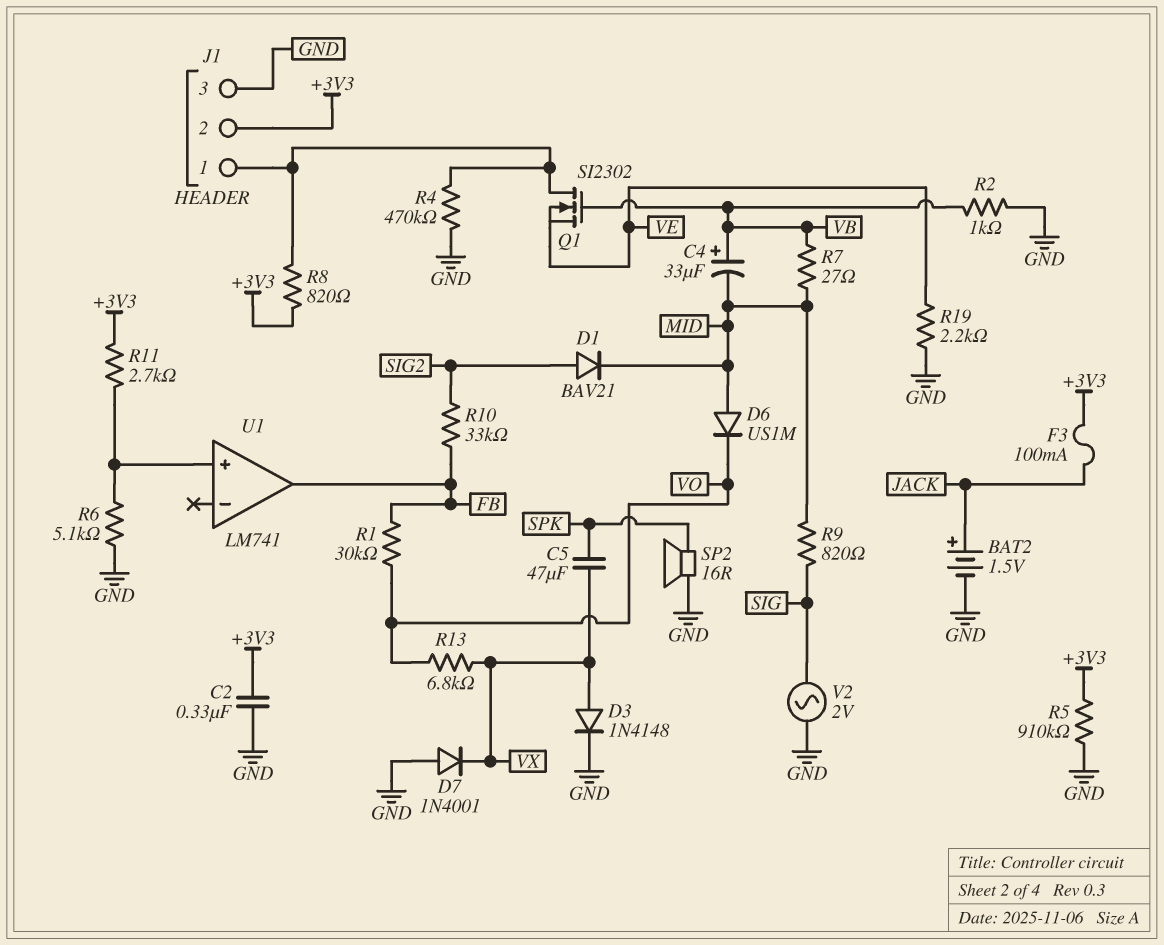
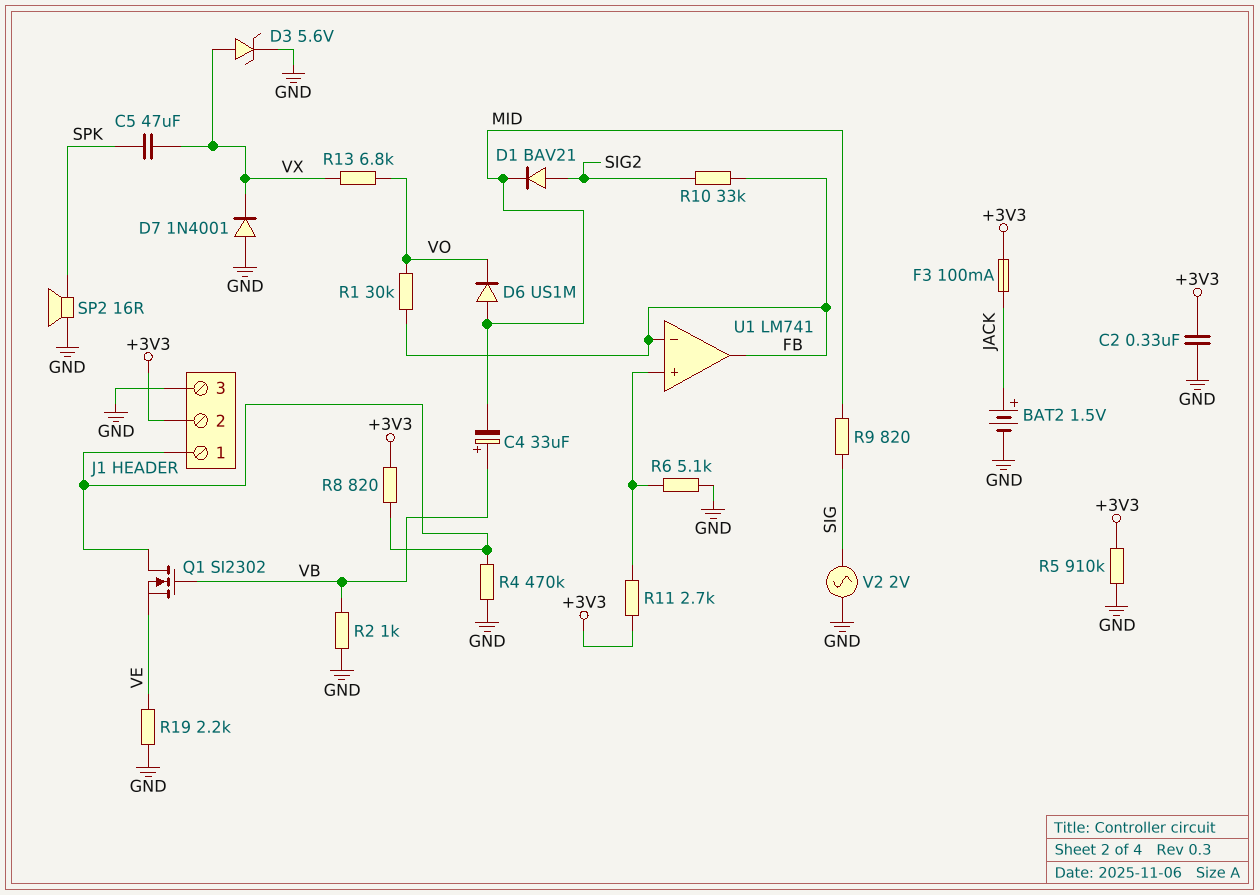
D3: diode 1N4148 (A VX, K GND) -> zener 5.6V (A VX, K GND)
R7: 27 (MID, VB) -> none
U1 pin in-: none -> FB

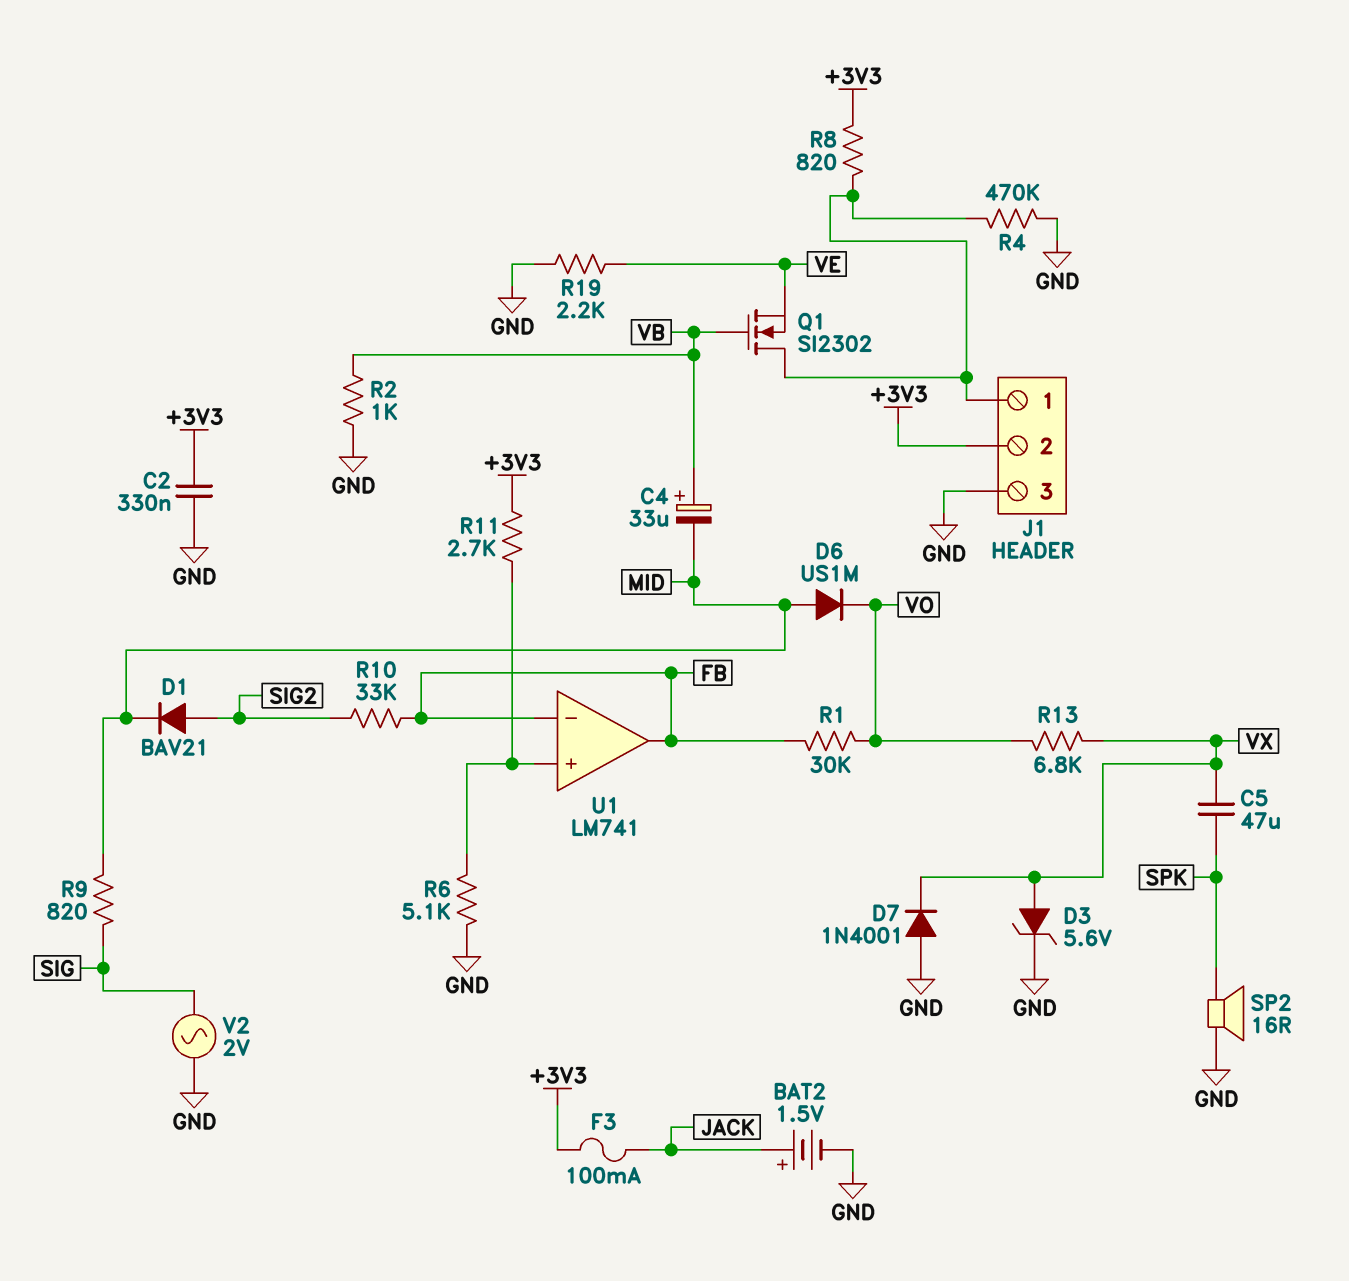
R5: 910k (+3V3, GND) -> none

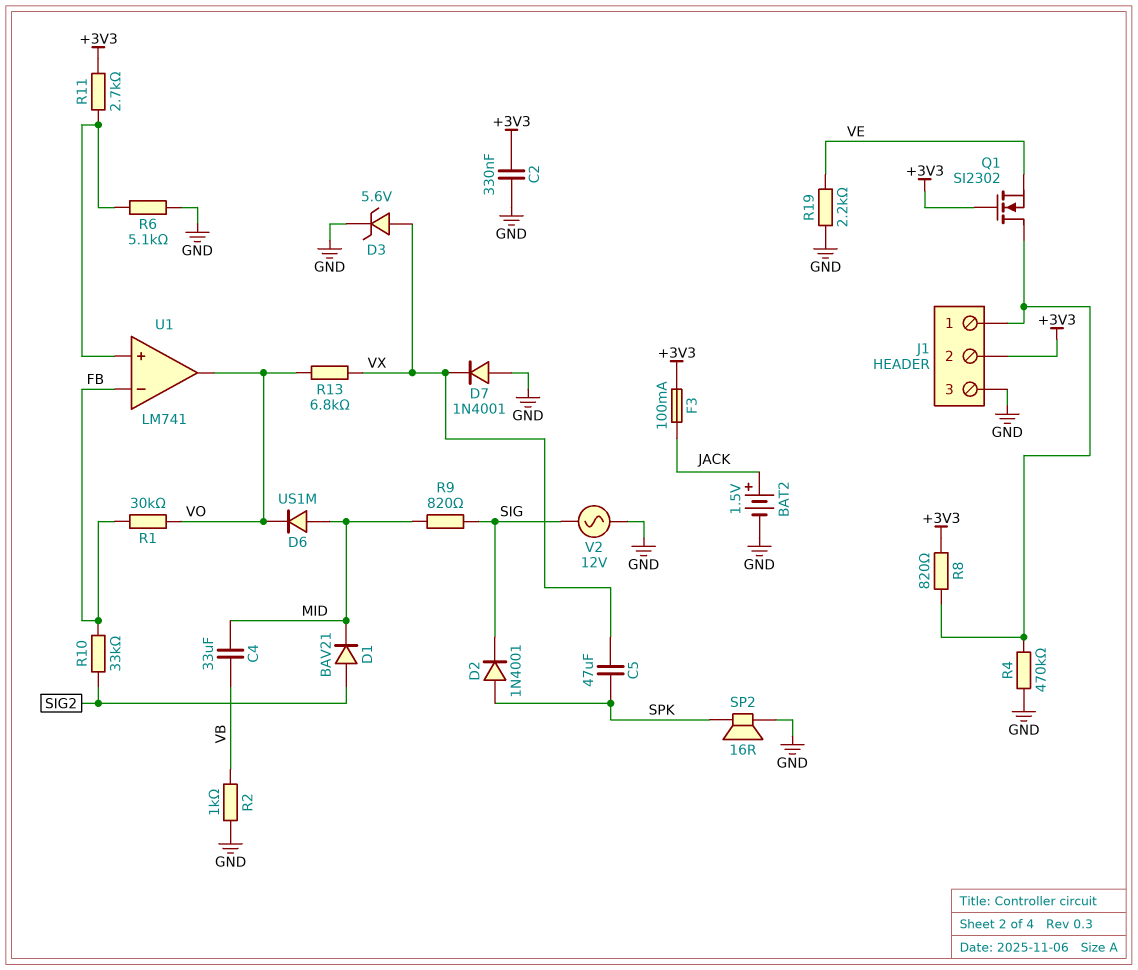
C4: 33uF (plus VB, minus MID) -> 33uF (MID, VB)
D2: none -> diode 1N4001 (A SPK, K SIG)
Q1: NMOS SI2302 (G VB, D J1/1, S VE) -> NMOS SI2302 (G +3V3, D J1/1, S VE)
U1 pin out: FB -> VO
V2: AC 2V (GND, SIG) -> AC 12V (GND, SIG)

